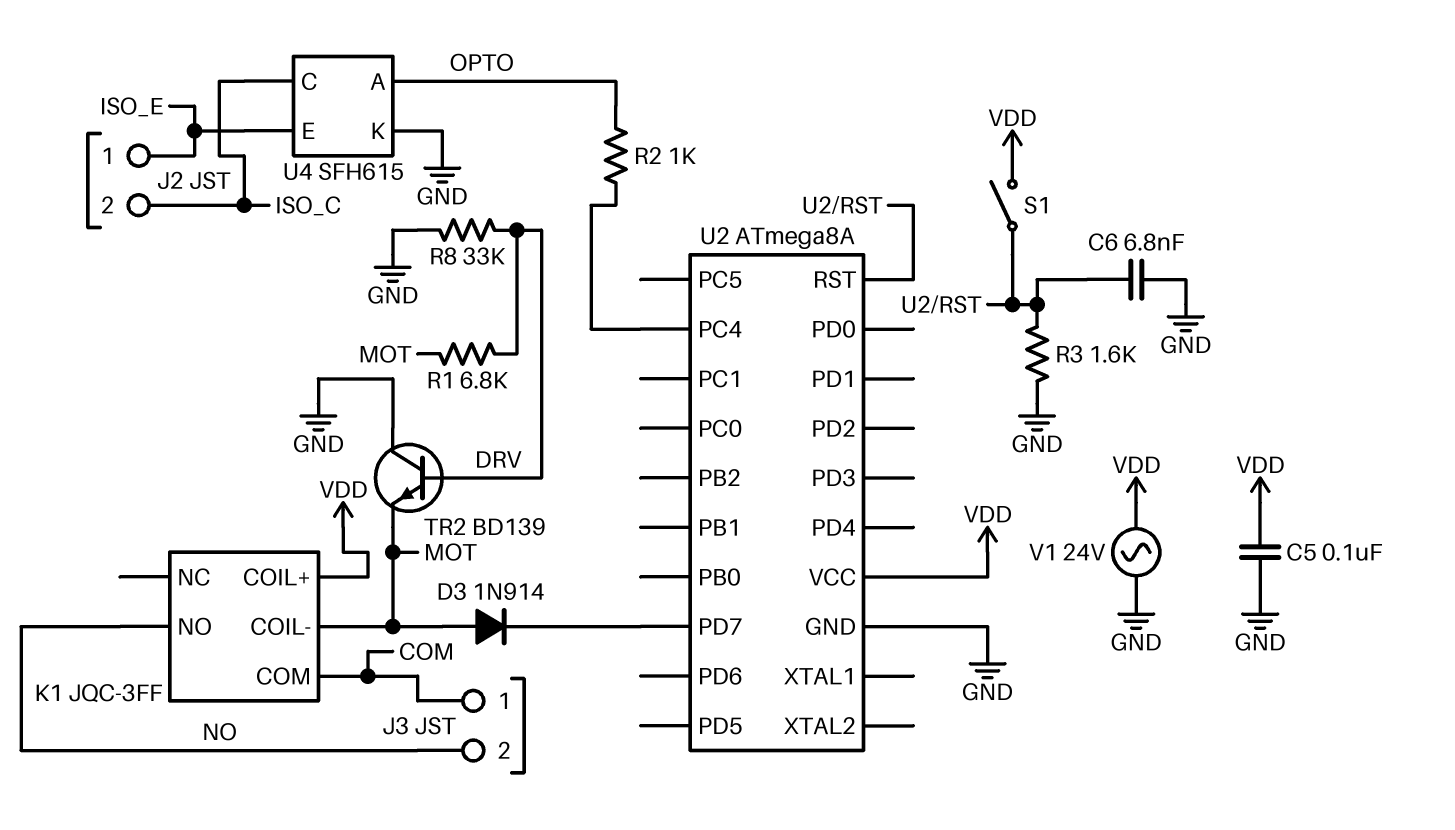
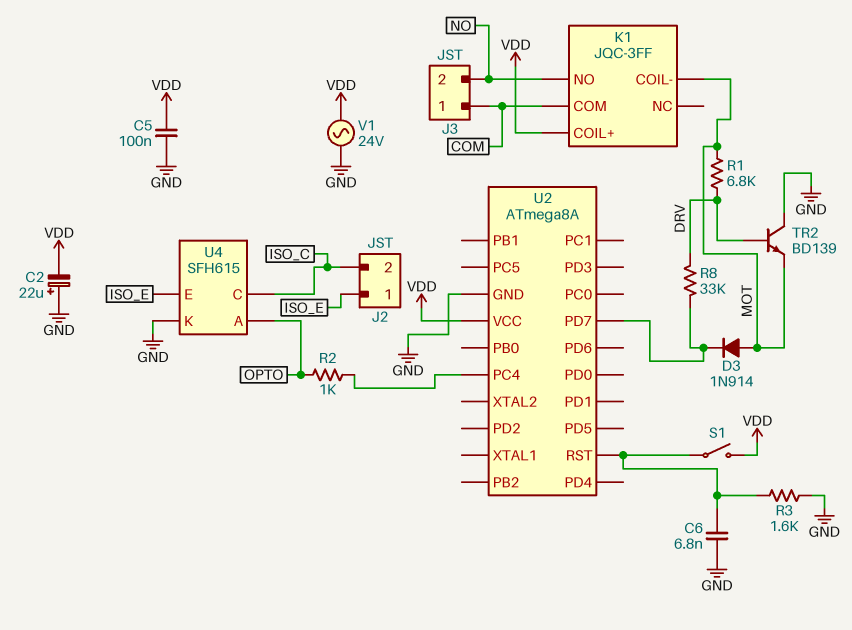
C2: none -> 22uF (plus GND, minus VDD)
R8: 33k (DRV, GND) -> 33k (DRV, U2/PD7)

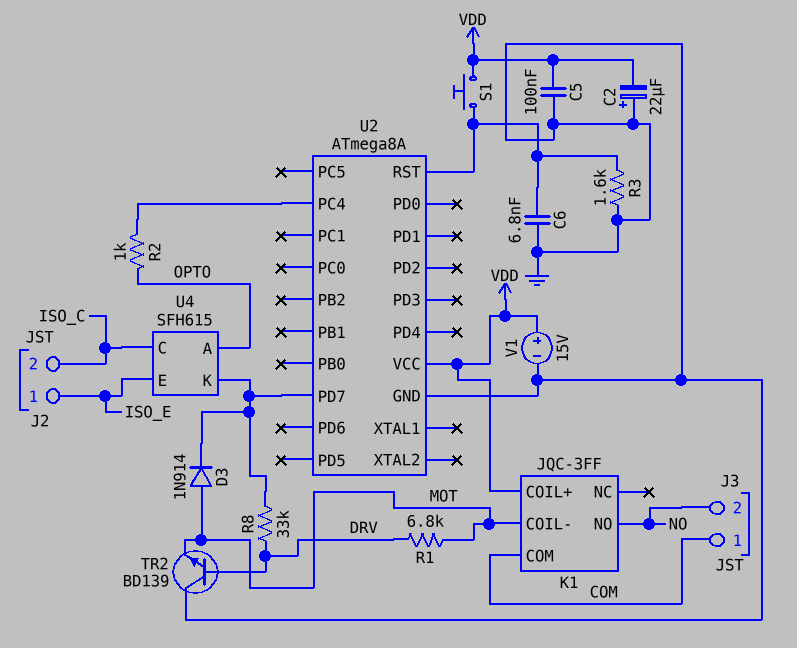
S1: switch (U2/RST, VDD) -> button (U2/RST, VDD)
U4 pin K: GND -> U2/PD7
V1: AC 24V (GND, VDD) -> 15V (plus VDD, minus GND)

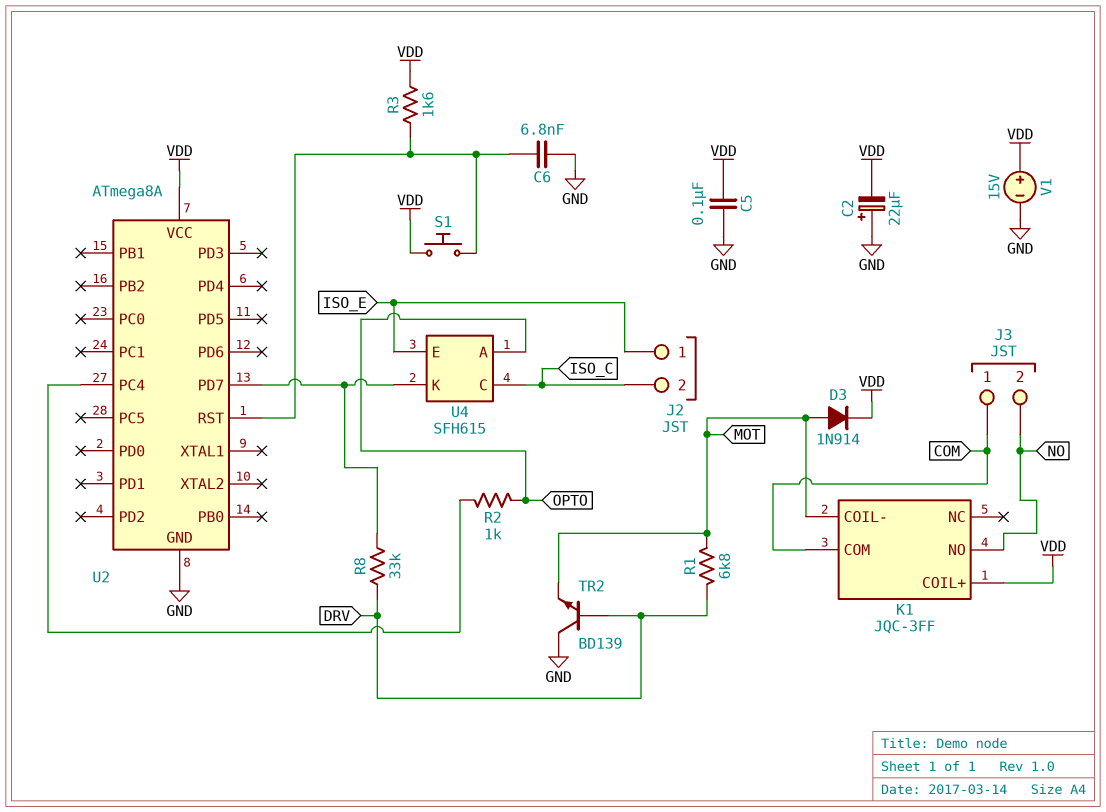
D3: diode 1N914 (A MOT, K U2/PD7) -> diode 1N914 (A MOT, K VDD)
R3: 1.6k (GND, U2/RST) -> 1.6k (U2/RST, VDD)

